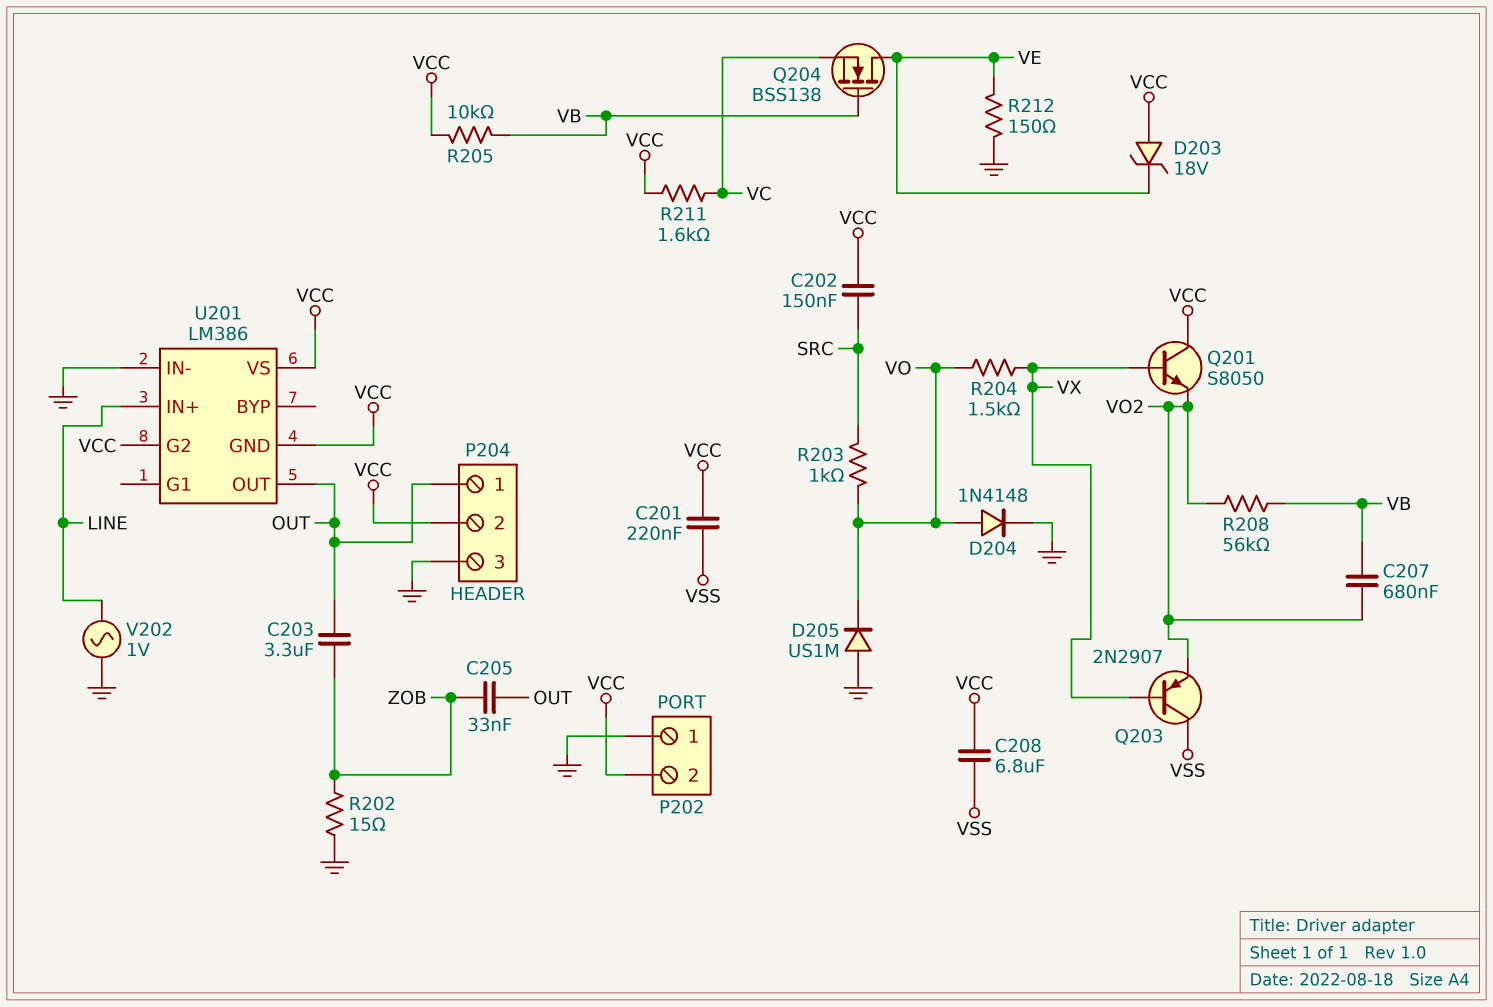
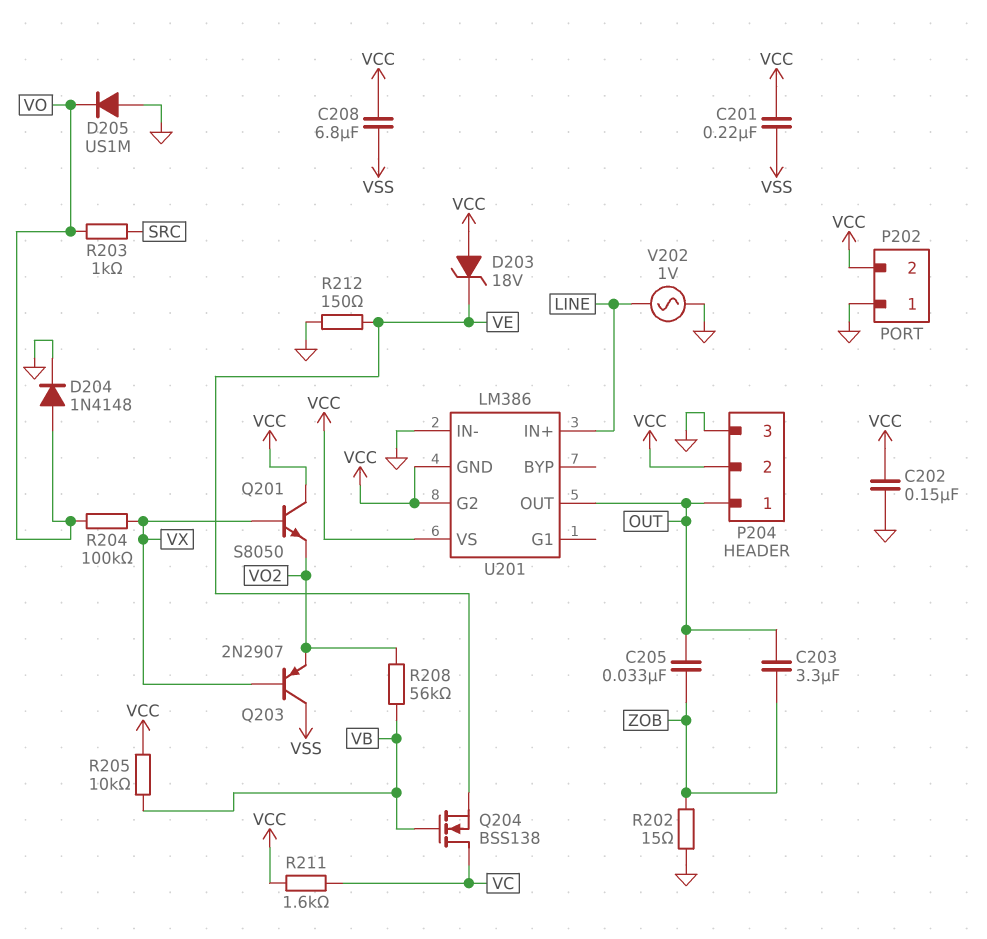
C202: 150nF (SRC, VCC) -> 150nF (GND, VCC)
C207: 680nF (VB, VO2) -> none
Q204: NMOS BSS138 (G VB, D VE, S VC) -> NMOS BSS138 (G VB, D VC, S VE)
R204: 1.5k (VO, VX) -> 100k (VO, VX)

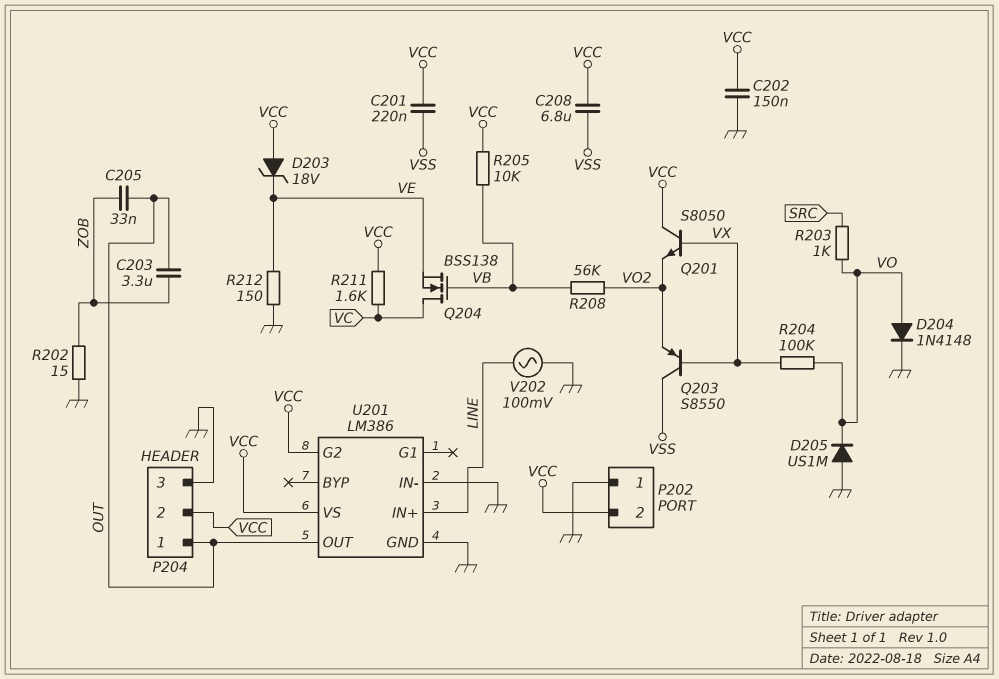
Q203: PNP 2N2907 (B VX, C VSS, E VO2) -> PNP S8550 (B VX, C VSS, E VO2)
U201 pin GND: VCC -> GND
V202: AC 1V (GND, LINE) -> AC 100mV (GND, LINE)

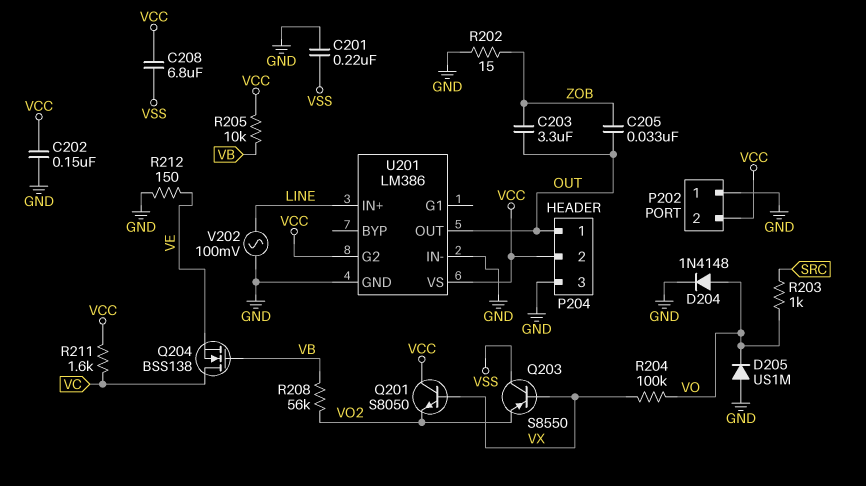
C201: 220nF (VCC, VSS) -> 220nF (GND, VSS)
D203: zener 18V (A VCC, K VE) -> none

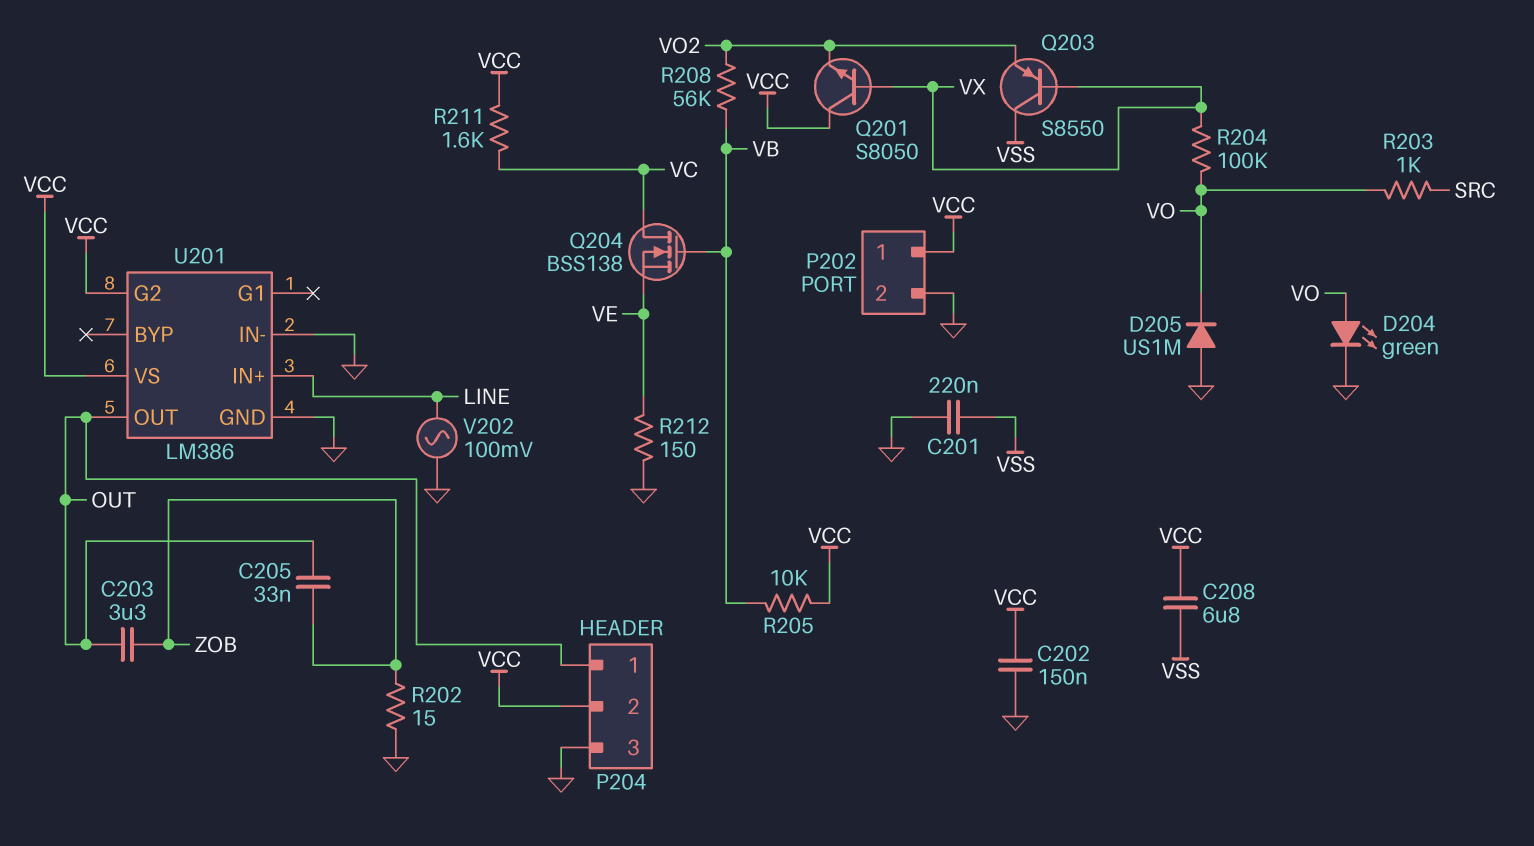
D204: diode 1N4148 (A VO, K GND) -> LED green (A VO, K GND)
P202 pin 1: GND -> VCC
P202 pin 2: VCC -> GND

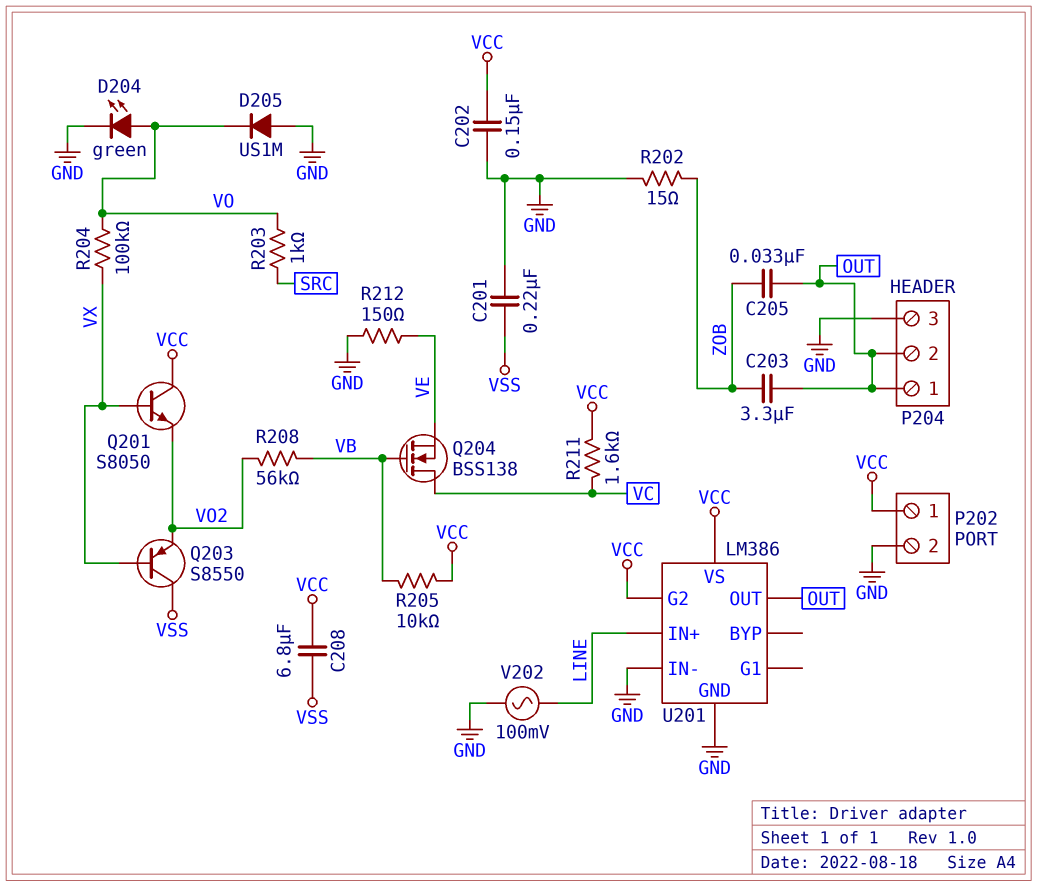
P204 pin 2: VCC -> OUT

